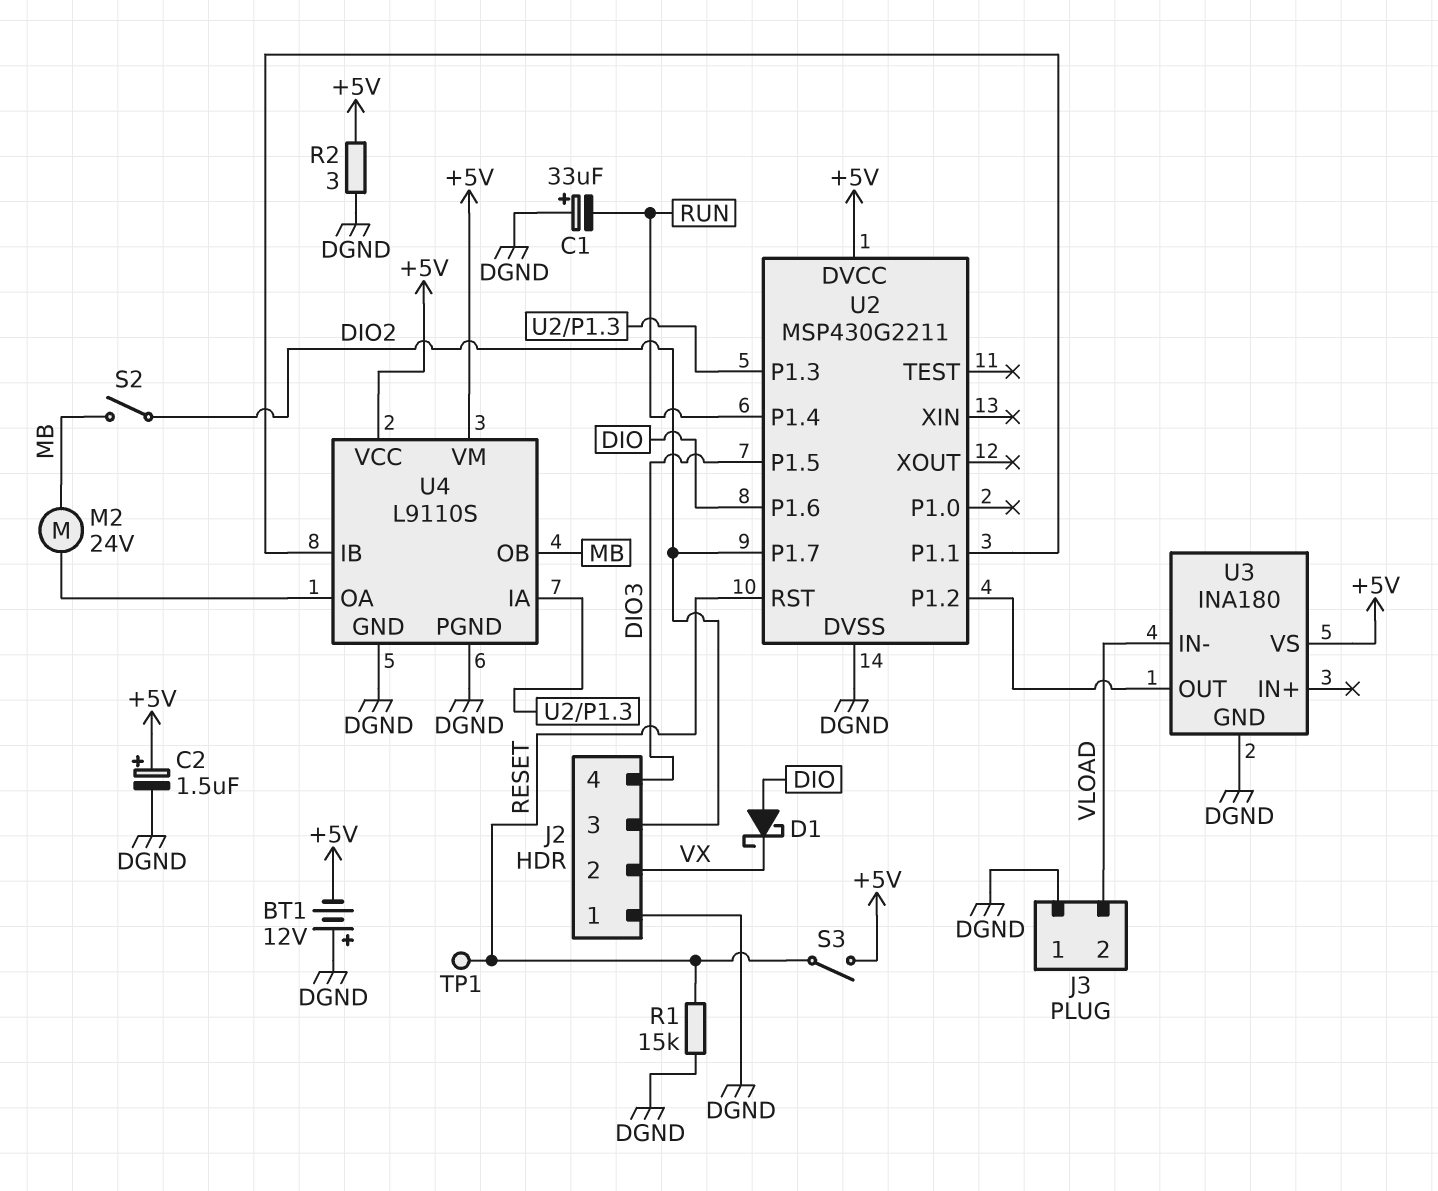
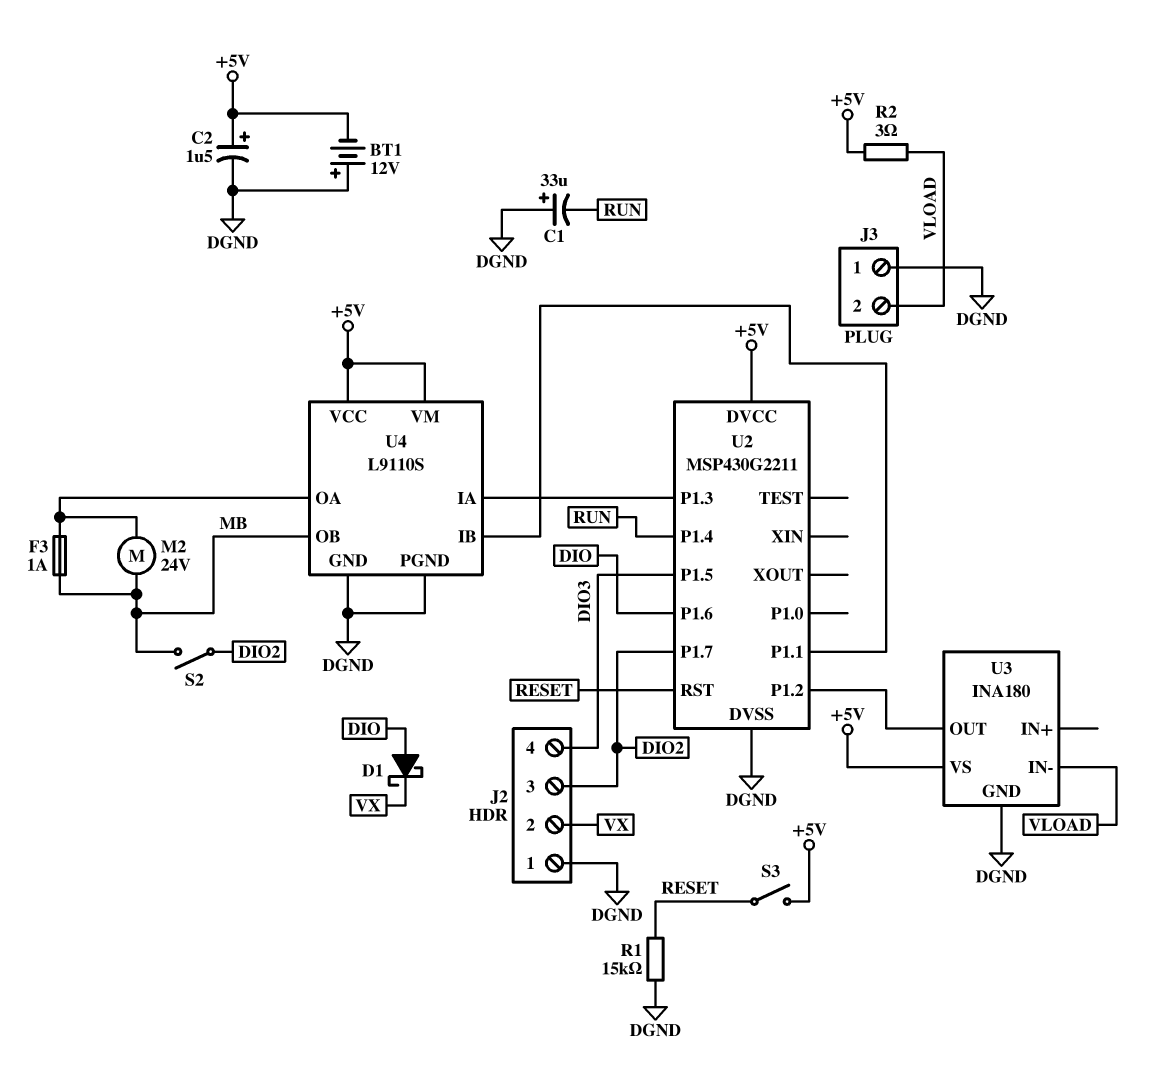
F3: none -> 1A (MB, U4/OA)
R2: 3 (+5V, DGND) -> 3 (+5V, VLOAD)
TP1: test point (RESET) -> none

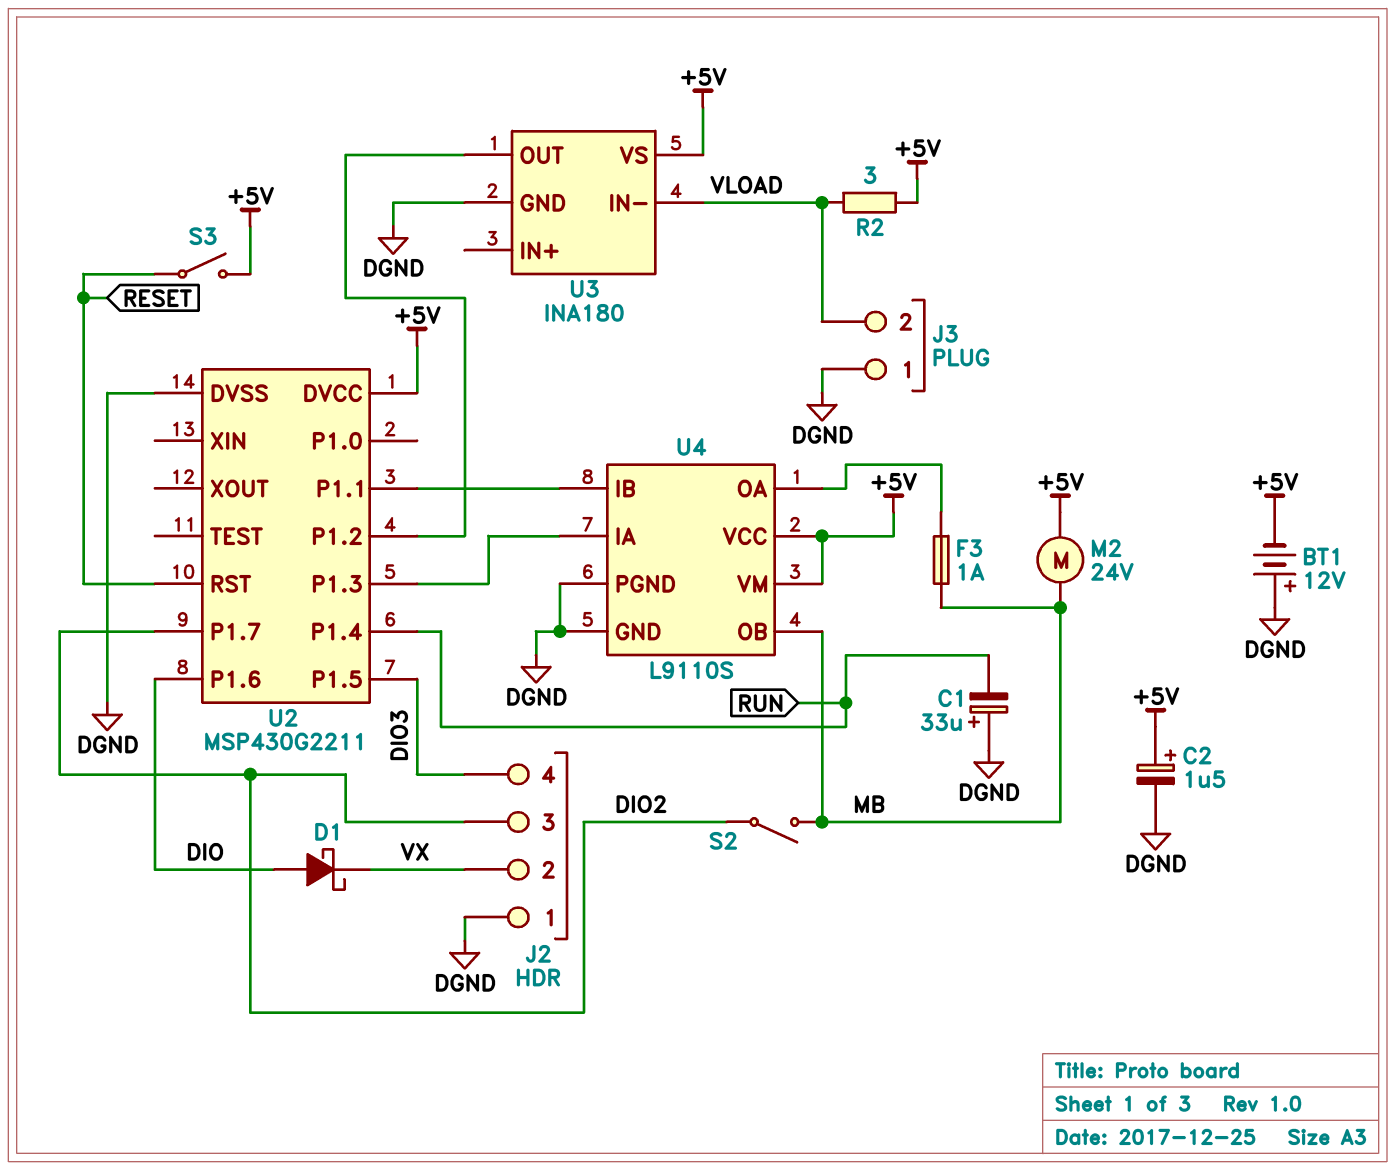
M2: motor 24V (MB, U4/OA) -> motor 24V (+5V, MB)
R1: 15k (DGND, RESET) -> none

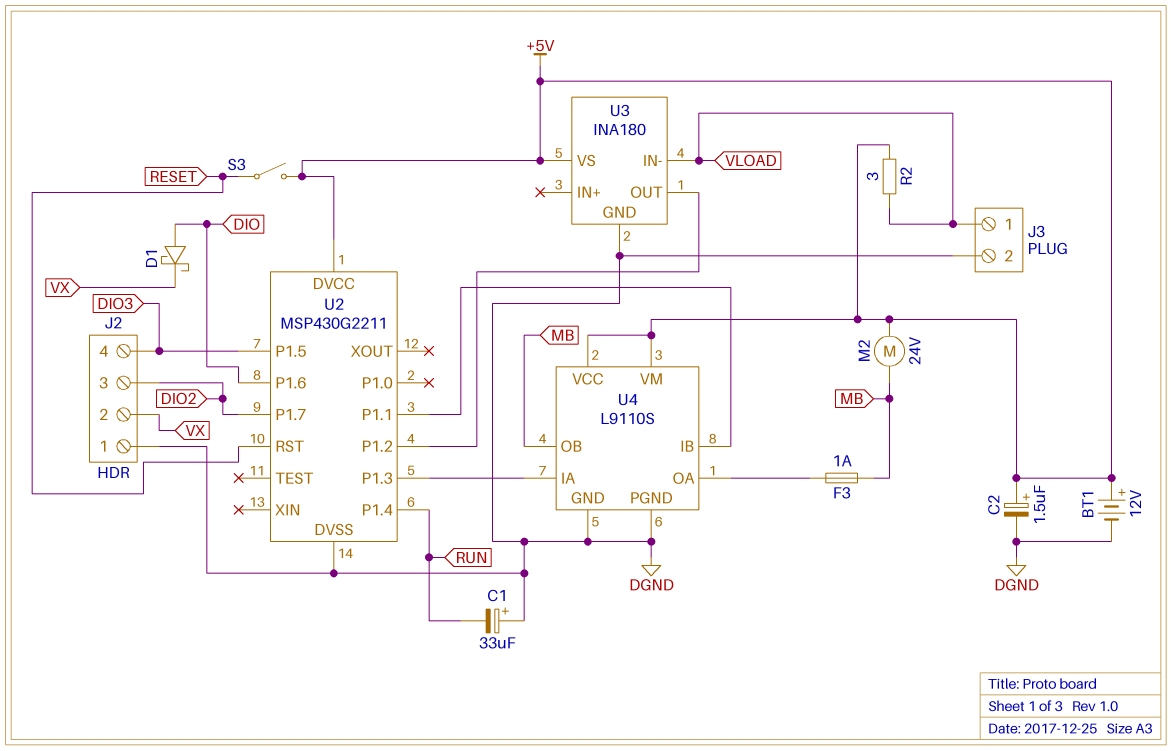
BT1: 12V (plus DGND, minus +5V) -> 12V (plus +5V, minus DGND)
J3 pin 1: DGND -> VLOAD
J3 pin 2: VLOAD -> DGND
S2: switch (DIO2, MB) -> none

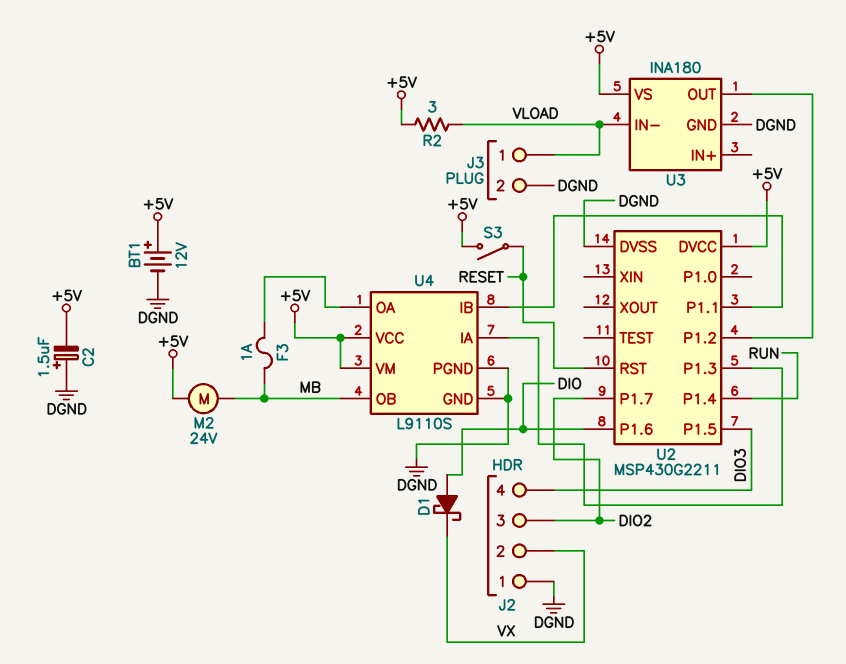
C1: 33uF (plus DGND, minus RUN) -> none
C2: 1.5uF (plus +5V, minus DGND) -> 1.5uF (plus DGND, minus +5V)

